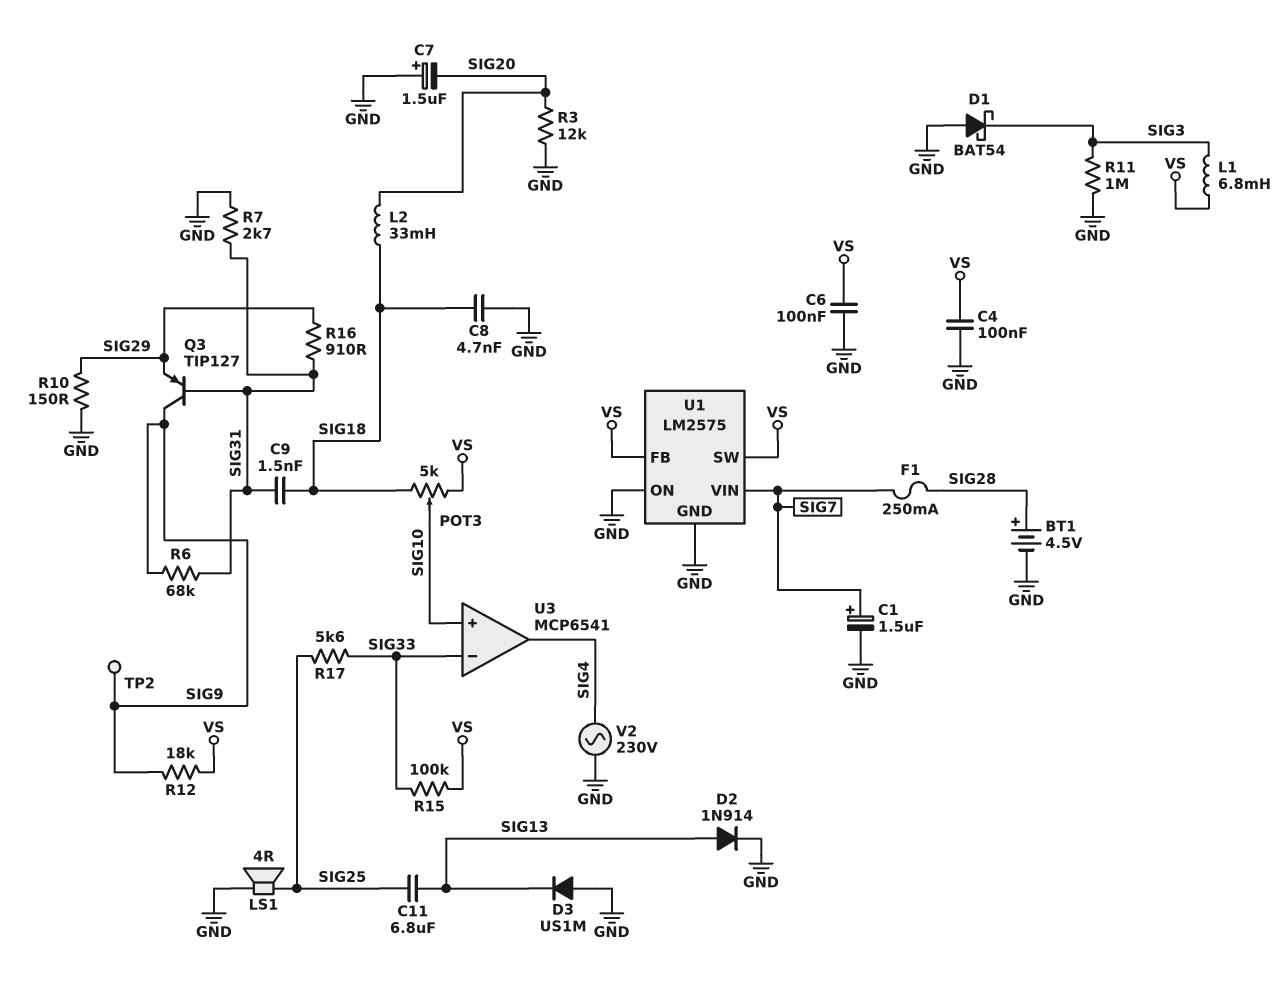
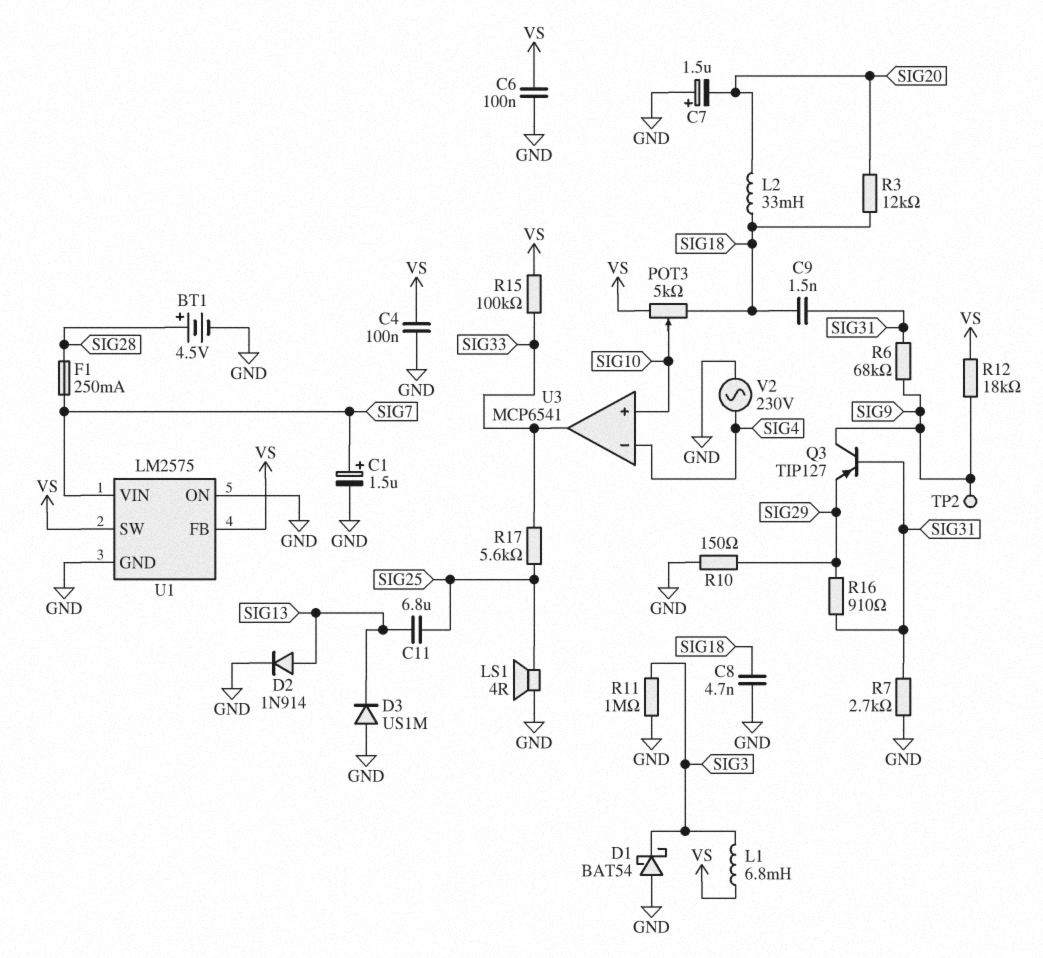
R3: 12k (GND, SIG20) -> 12k (SIG18, SIG20)
U3 pin in-: SIG33 -> SIG4
U3 pin out: SIG4 -> SIG33

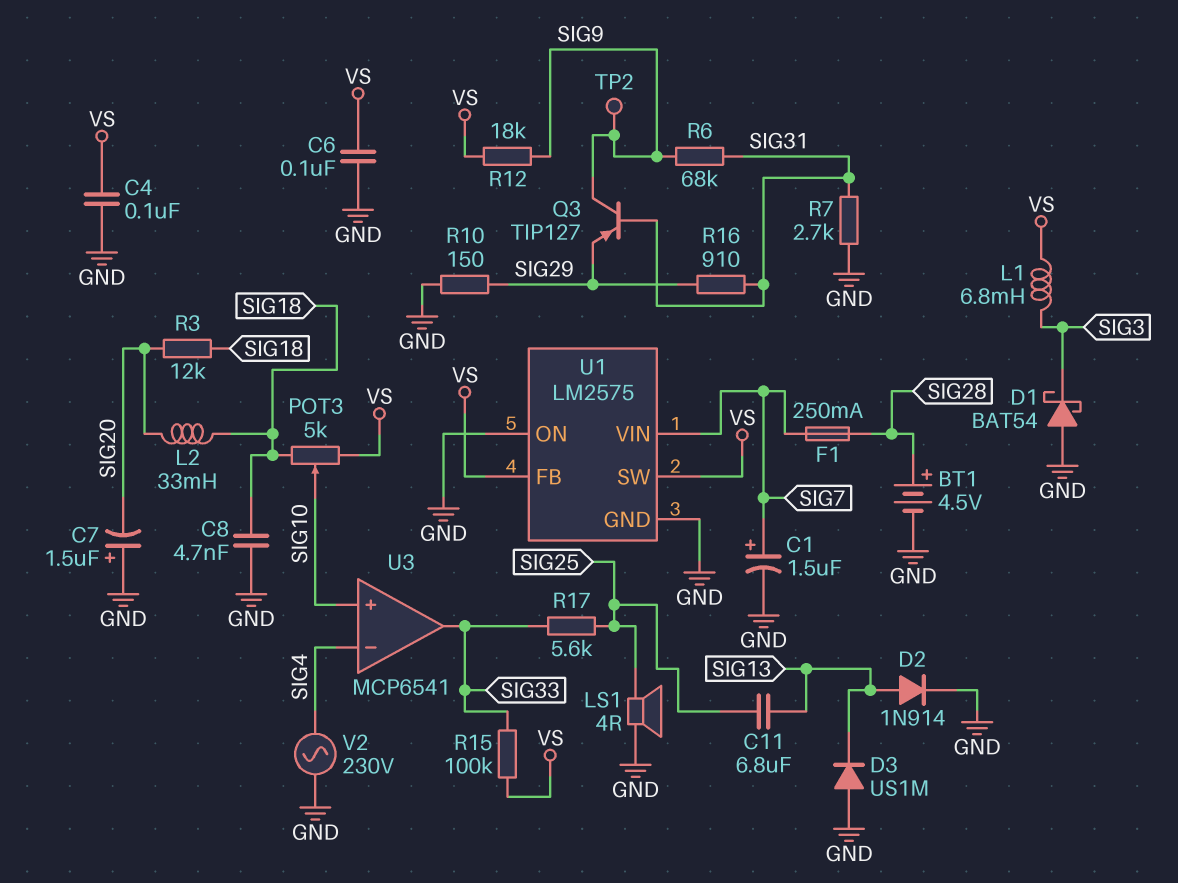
C9: 1.5nF (SIG18, SIG31) -> none
R11: 1M (GND, SIG3) -> none

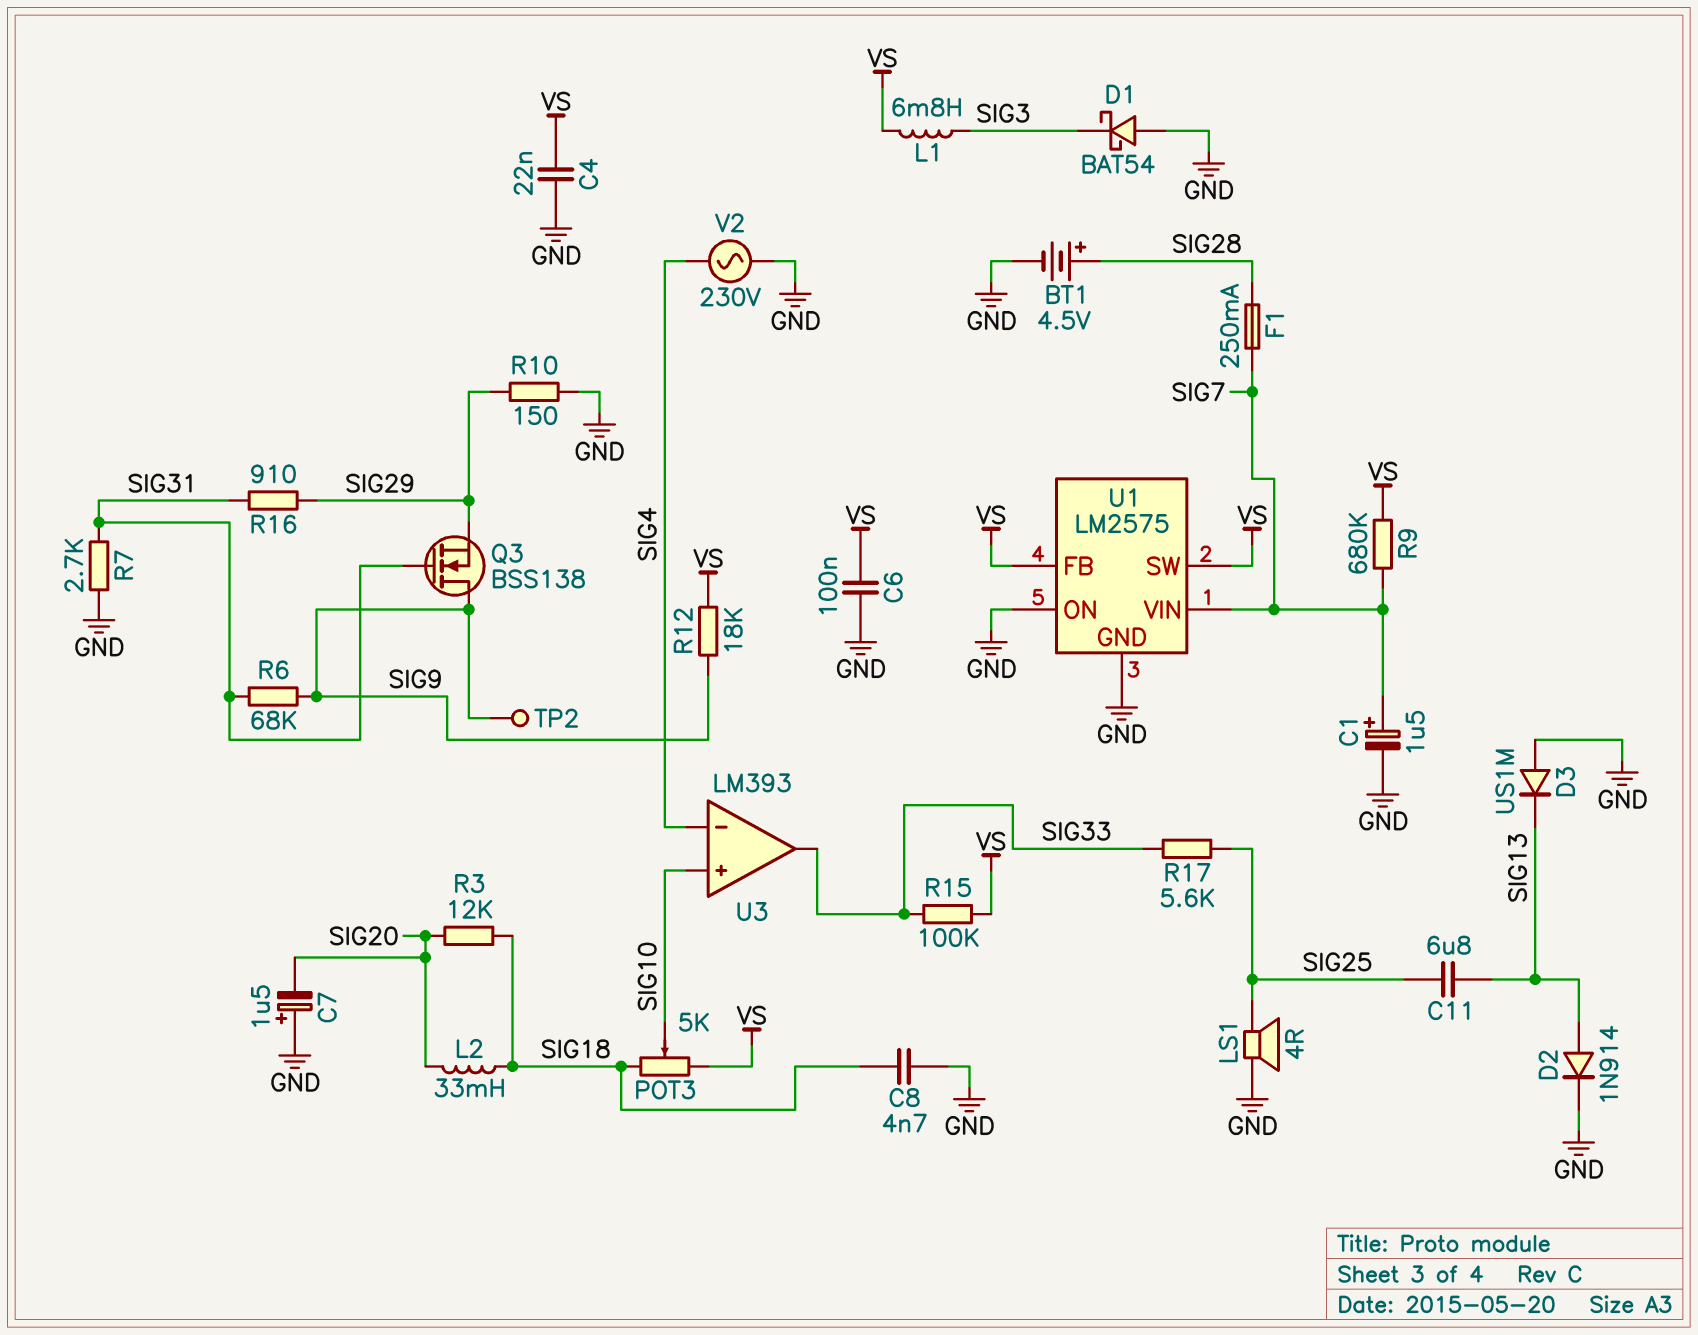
C4: 100nF (GND, VS) -> 22nF (GND, VS)
Q3: PNP TIP127 (B SIG31, C SIG9, E SIG29) -> NMOS BSS138 (G SIG31, D SIG9, S SIG29)
R9: none -> 680k (SIG7, VS)
U3: MCP6541 -> LM393

